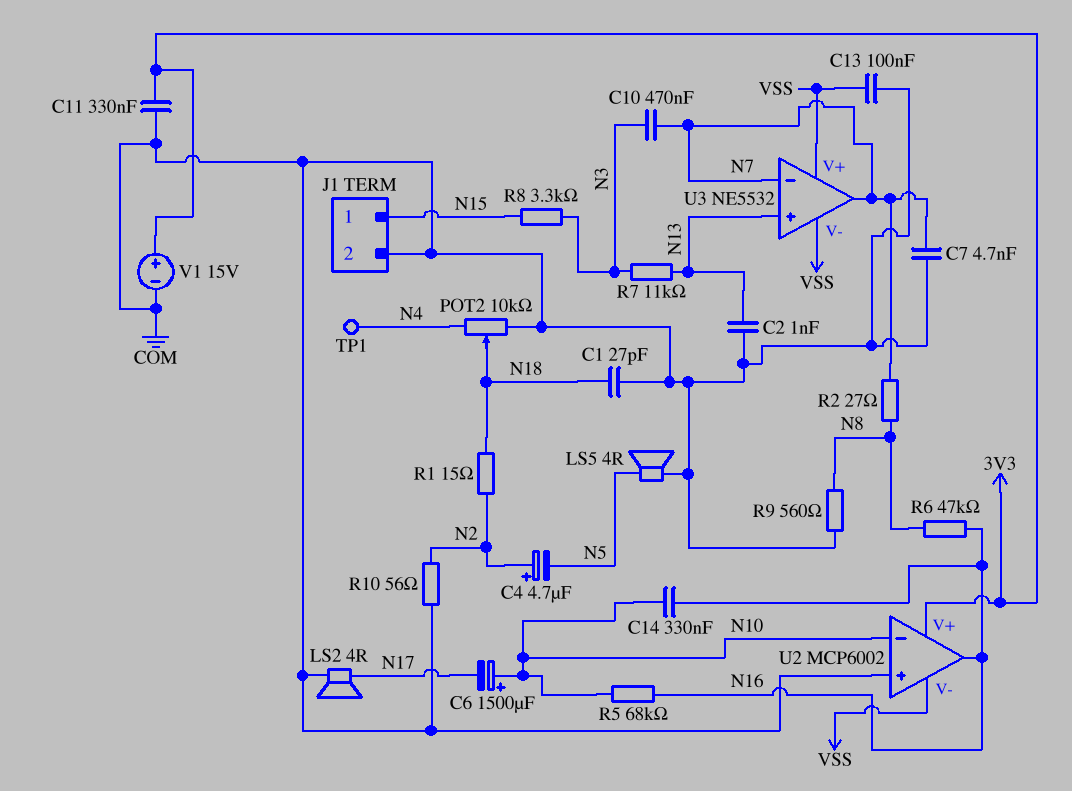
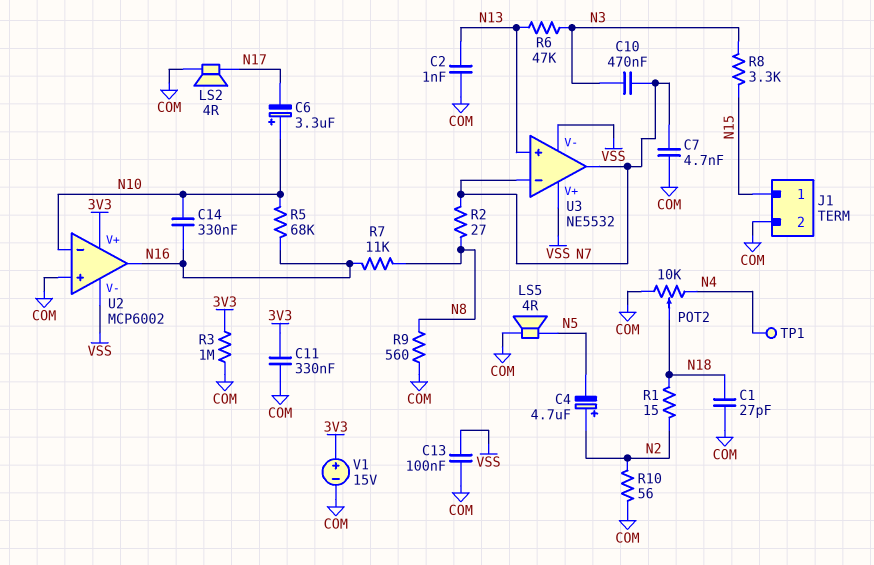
C6: 1500uF (plus N10, minus N17) -> 3.3uF (plus N10, minus N17)
R3: none -> 1M (3V3, COM)
R6: 47k (N8, N16) -> 47k (N3, N13)
R7: 11k (N3, N13) -> 11k (N8, N16)

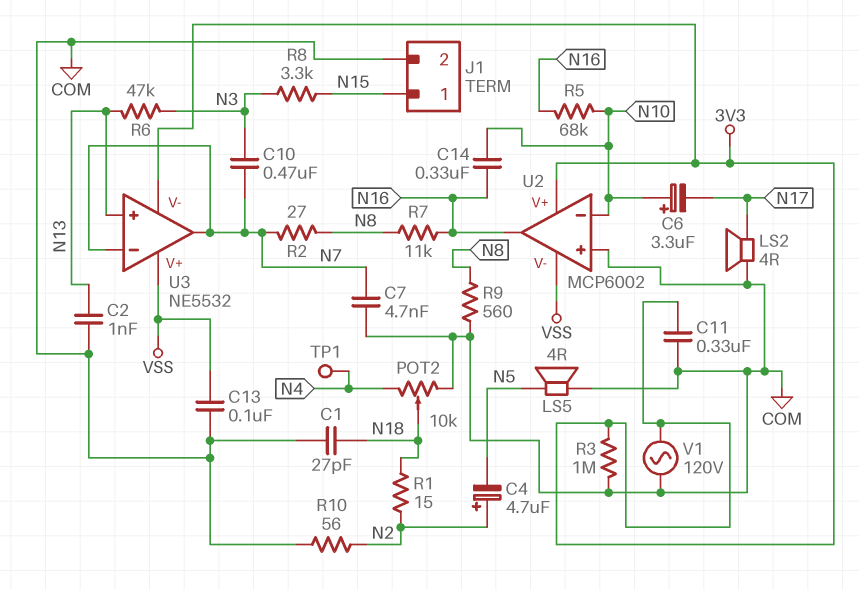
U3 pin V-: VSS -> 3V3
V1: 15V (plus 3V3, minus COM) -> AC 120V (3V3, COM)

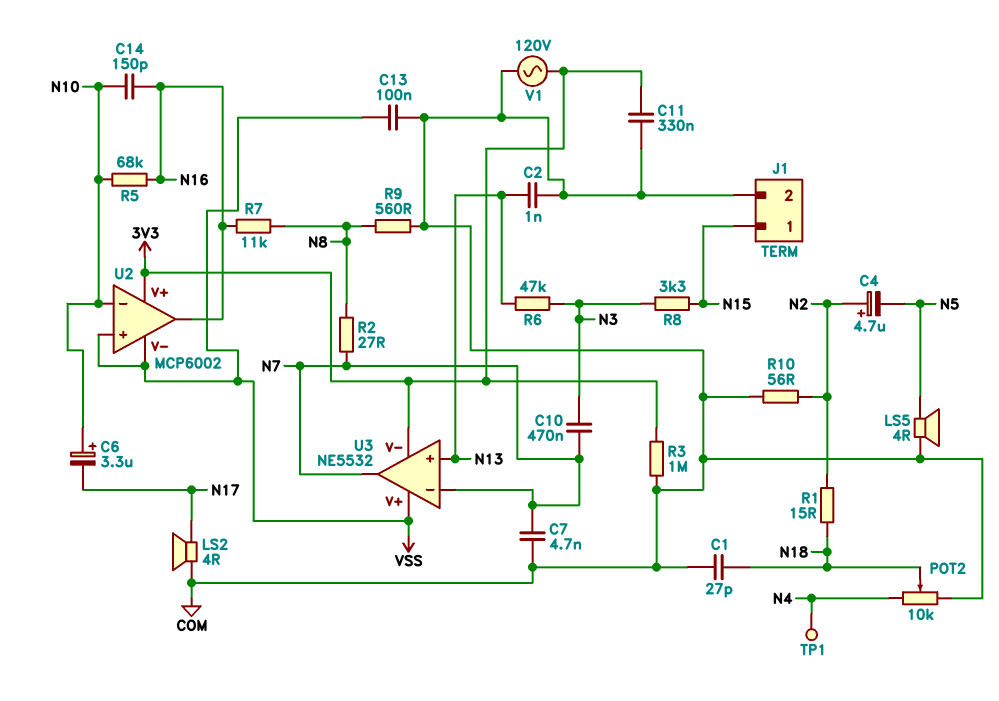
C14: 330nF (N10, N16) -> 150pF (N10, N16)
U2 pin in+: COM -> VSS

